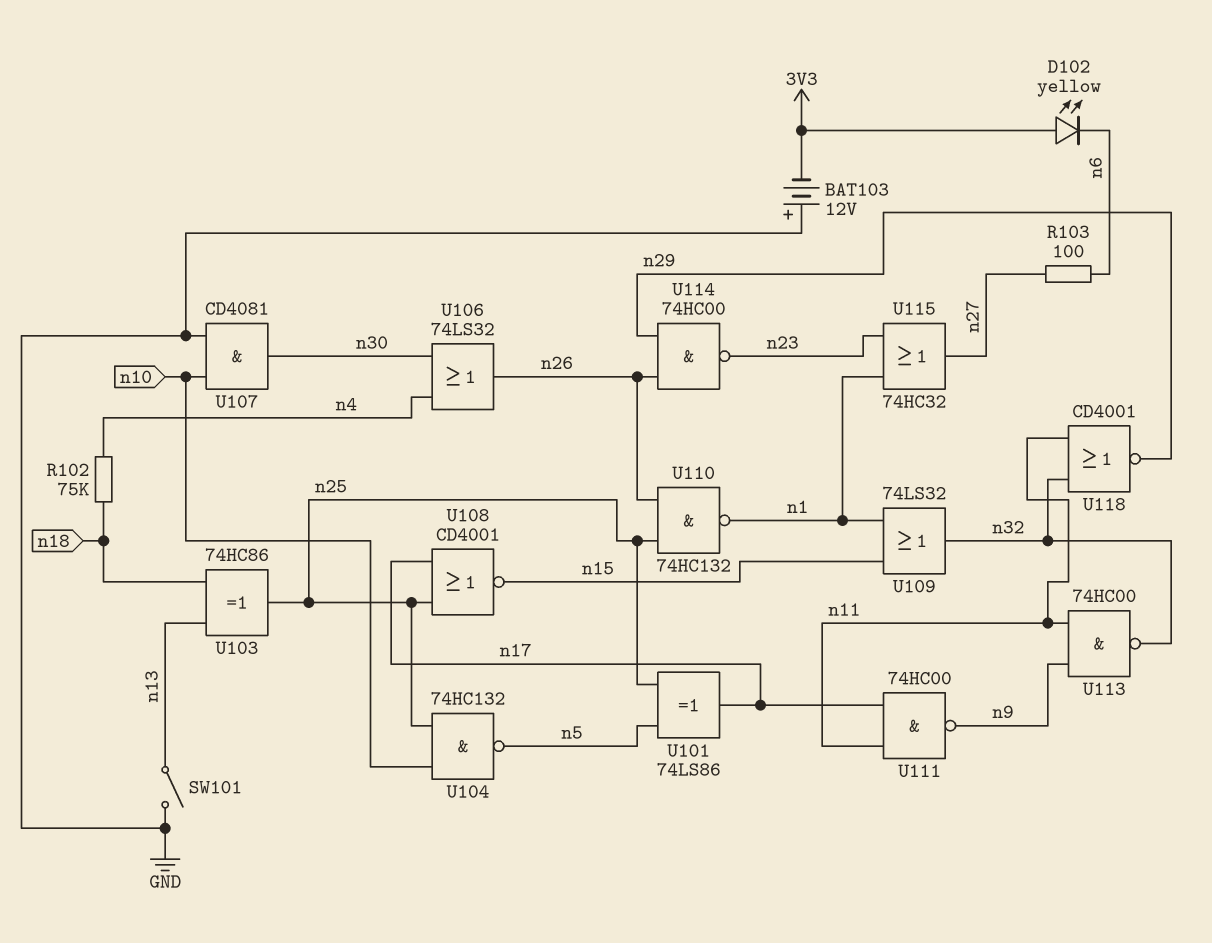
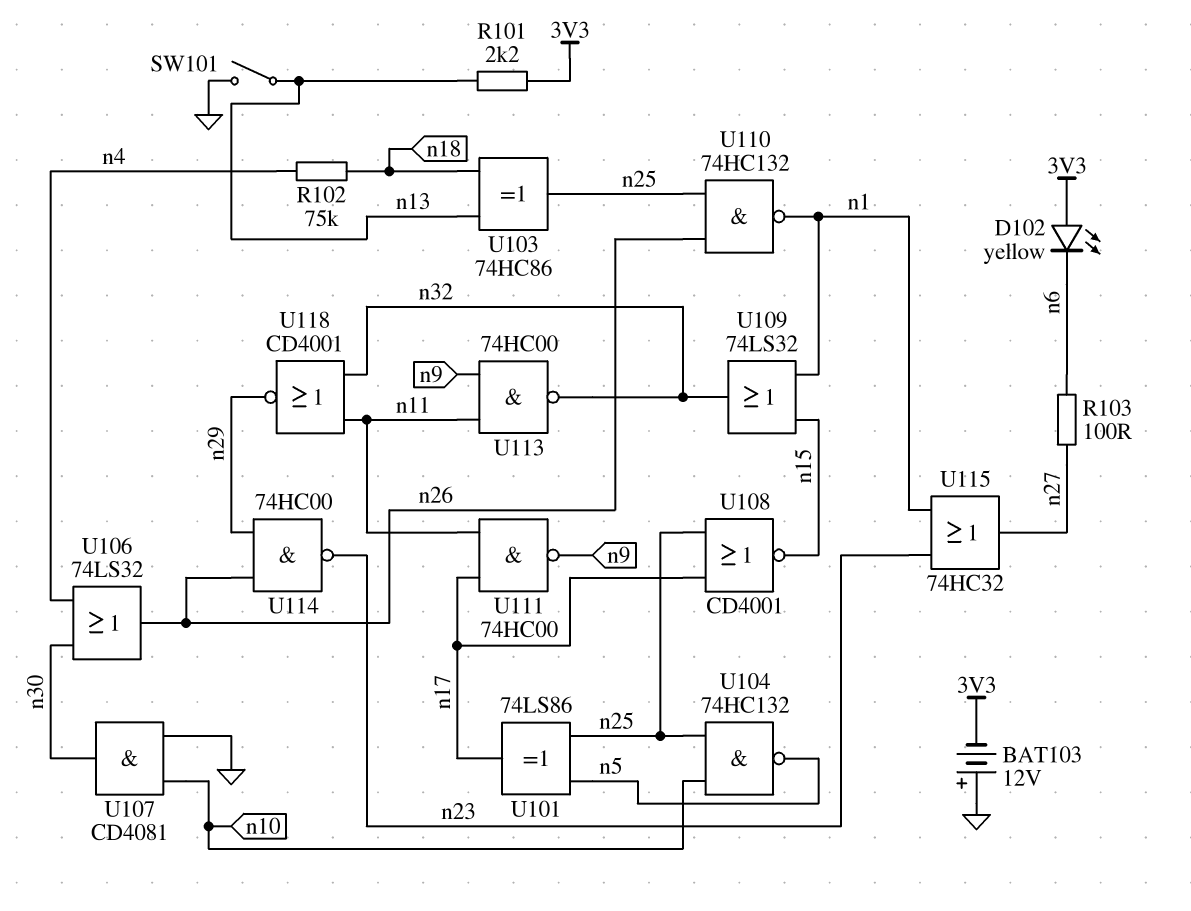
R101: none -> 2.2k (3V3, n13)

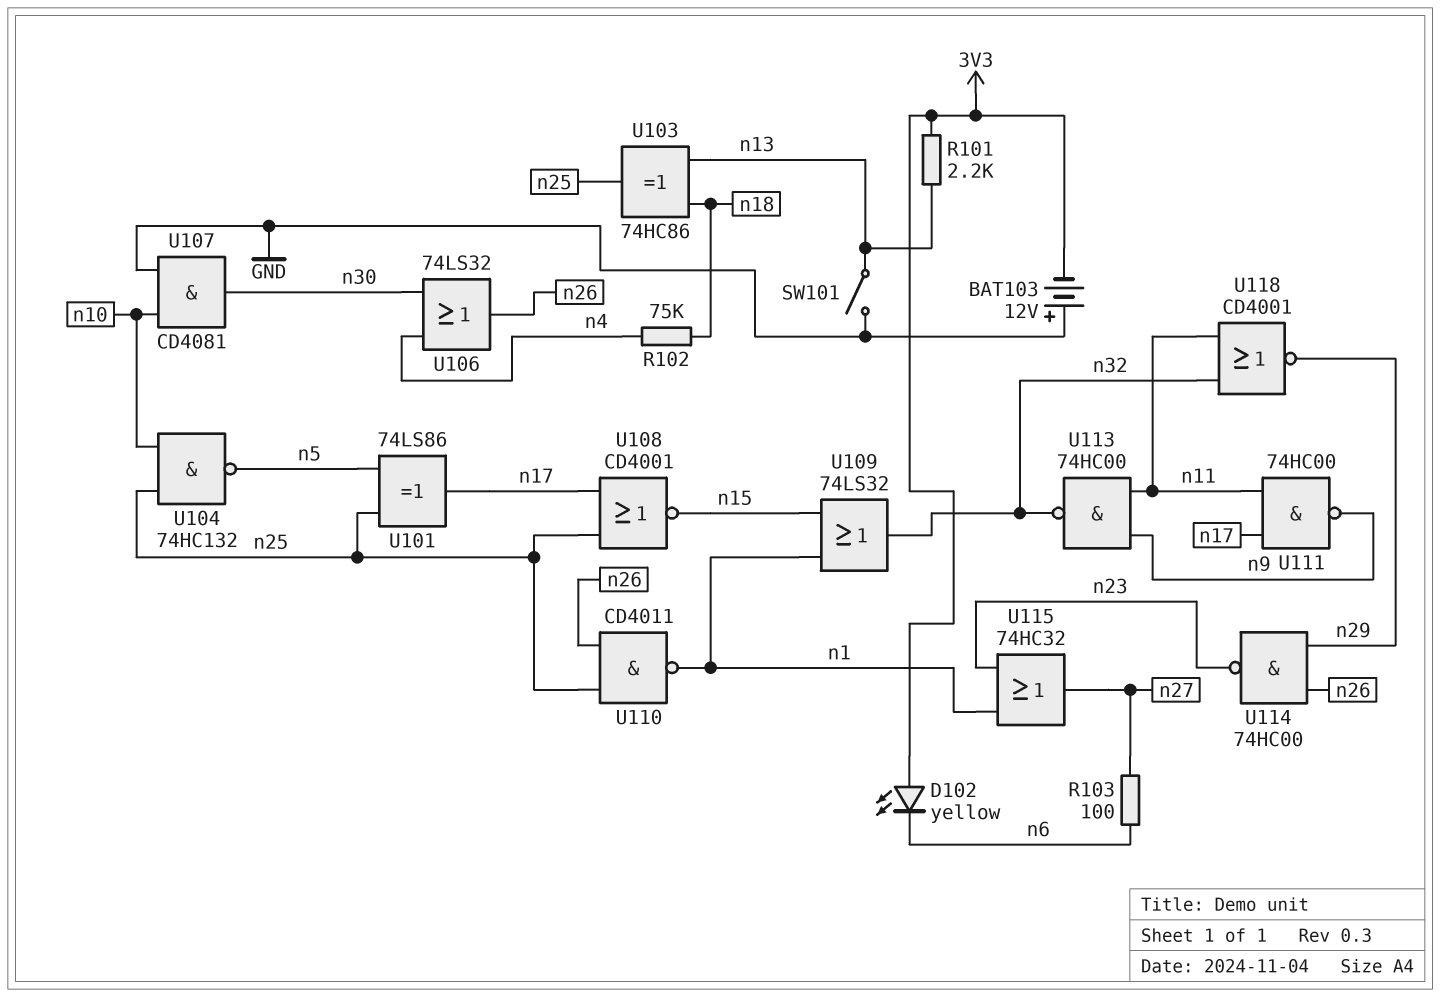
U110: NAND 74HC132 (in n25, in n26, out n1) -> NAND CD4011 (in n25, in n26, out n1)

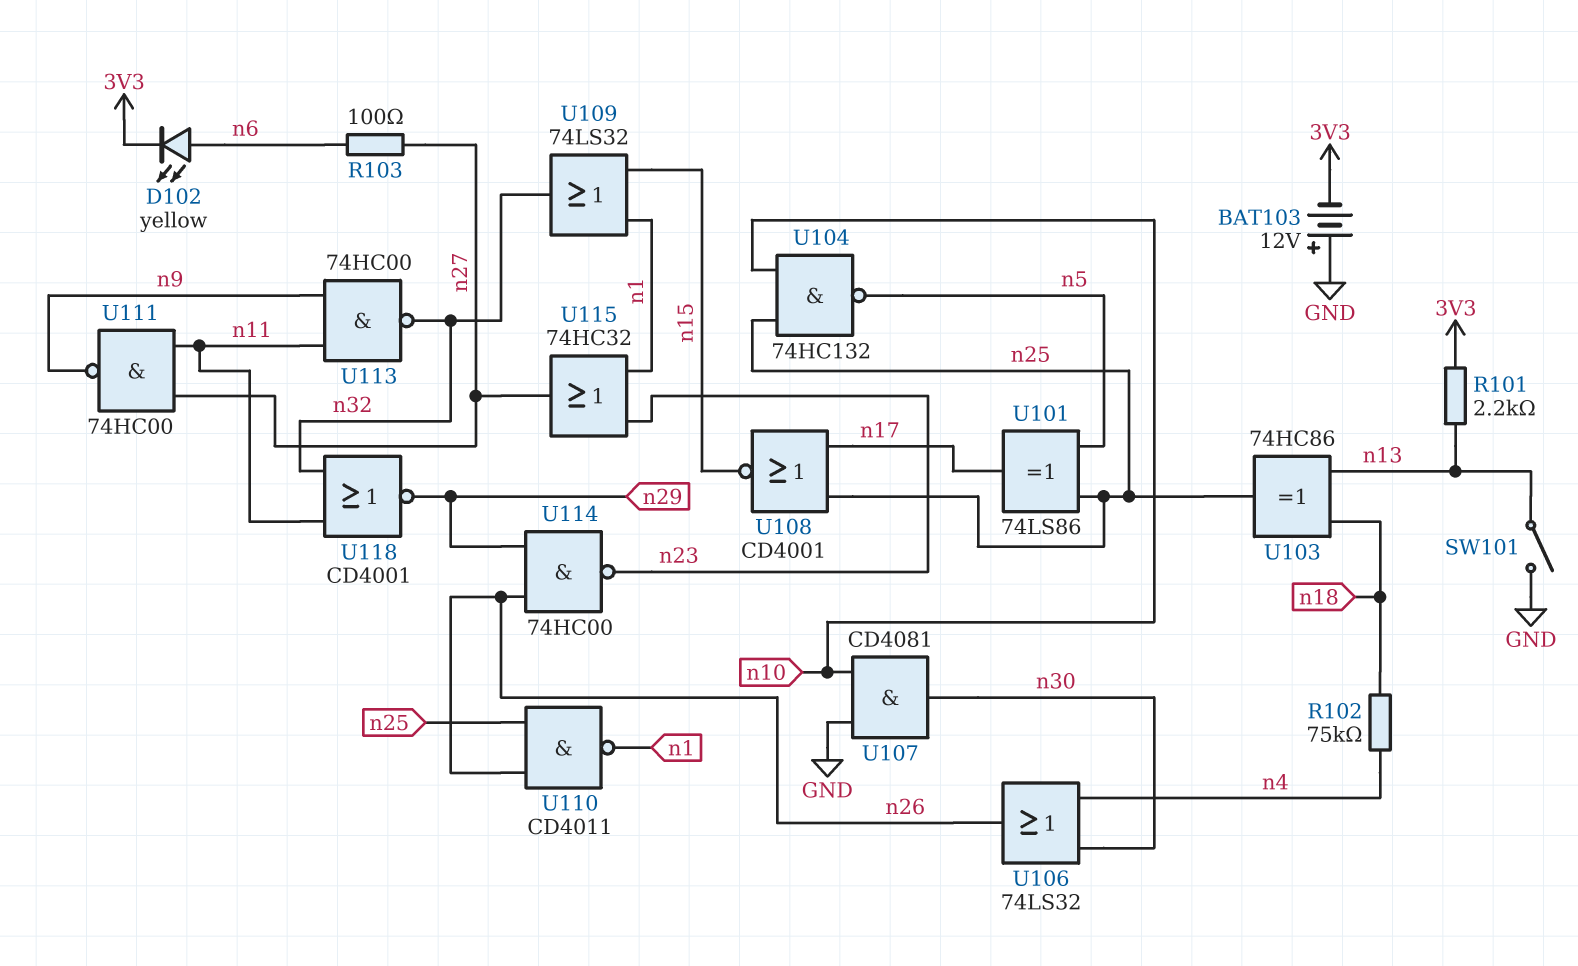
D102: LED yellow (A 3V3, K n6) -> LED yellow (A n6, K 3V3)
U111: NAND 74HC00 (in n11, in n17, out n9) -> NAND 74HC00 (in n11, in n27, out n9)

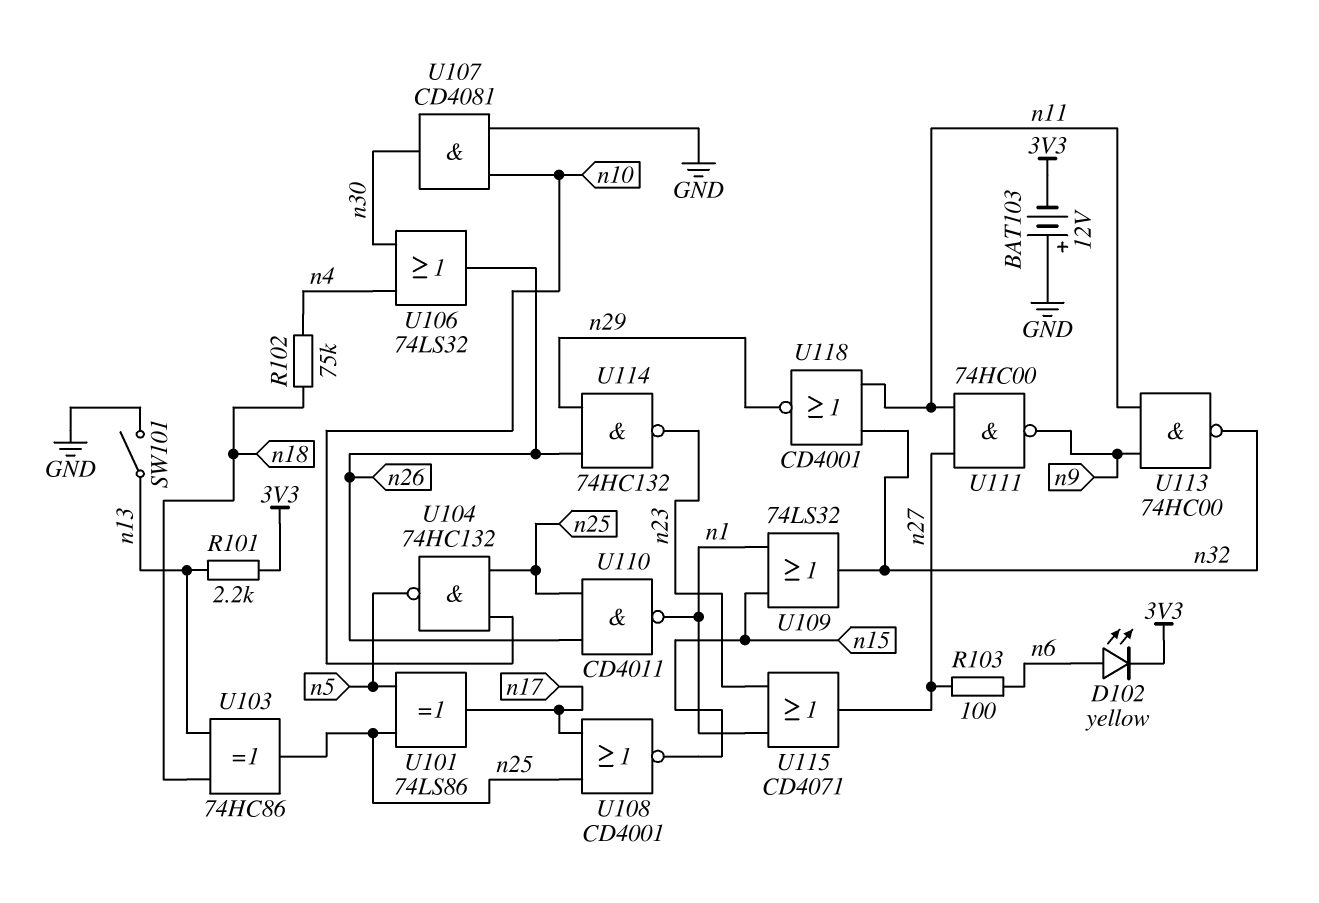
U114: NAND 74HC00 (in n26, in n29, out n23) -> NAND 74HC132 (in n26, in n29, out n23)
U115: OR 74HC32 (in n1, in n23, out n27) -> OR CD4071 (in n1, in n23, out n27)

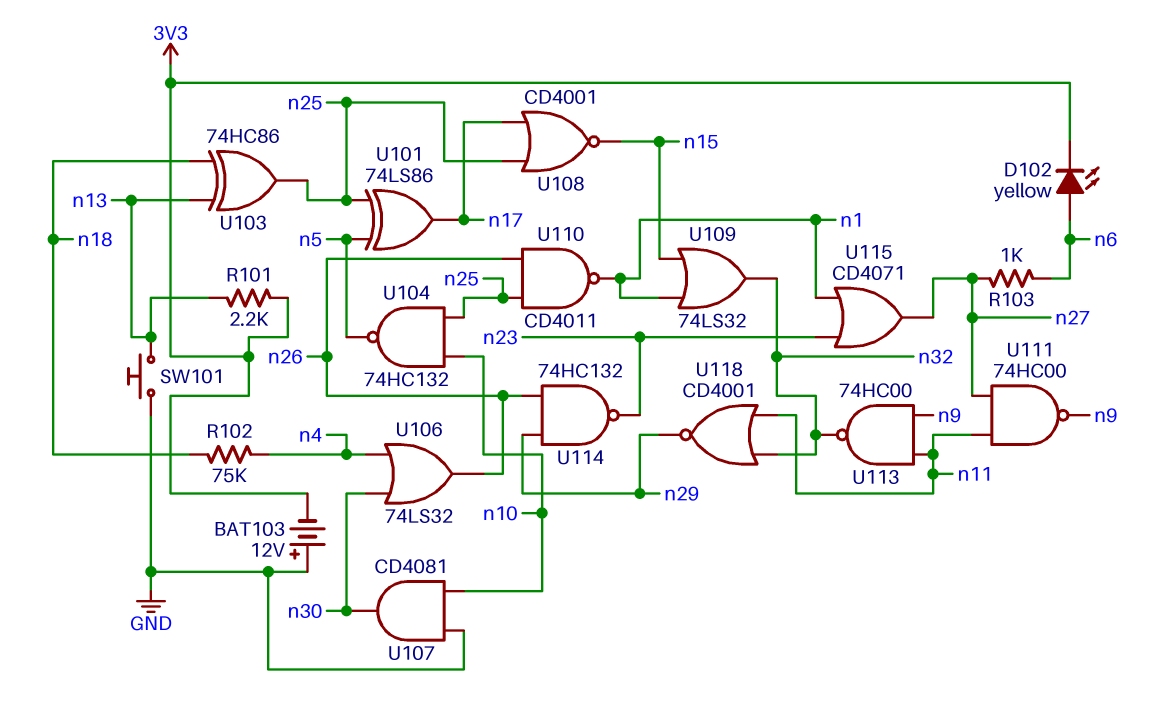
R103: 100 (n6, n27) -> 1k (n6, n27)
SW101: switch (GND, n13) -> button (GND, n13)

